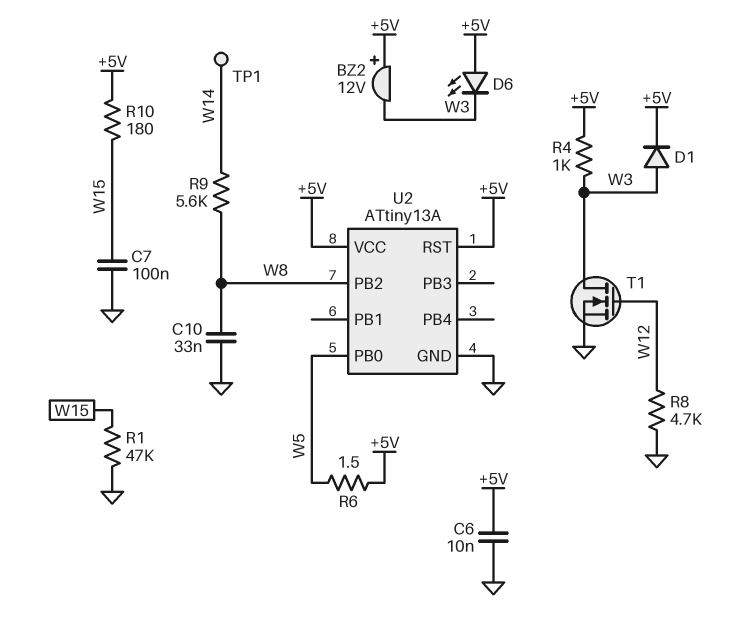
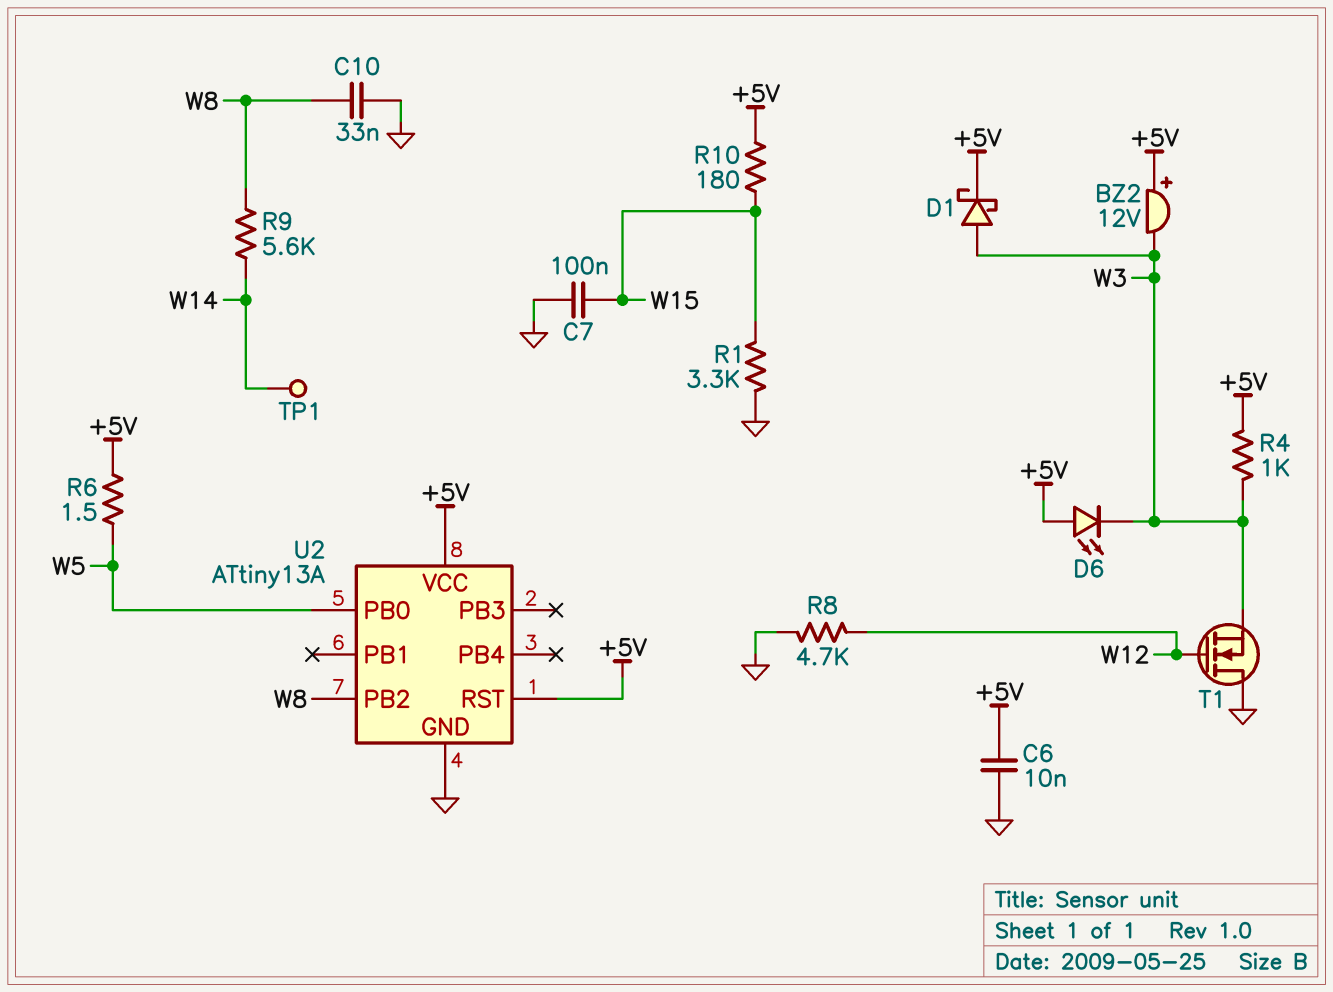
D1: diode (A W3, K +5V) -> schottky (A W3, K +5V)
R1: 47k (GND, W15) -> 3.3k (GND, W15)
T1: NMOS (G W12, D W3, S GND) -> NMOS (G W12, D GND, S W3)

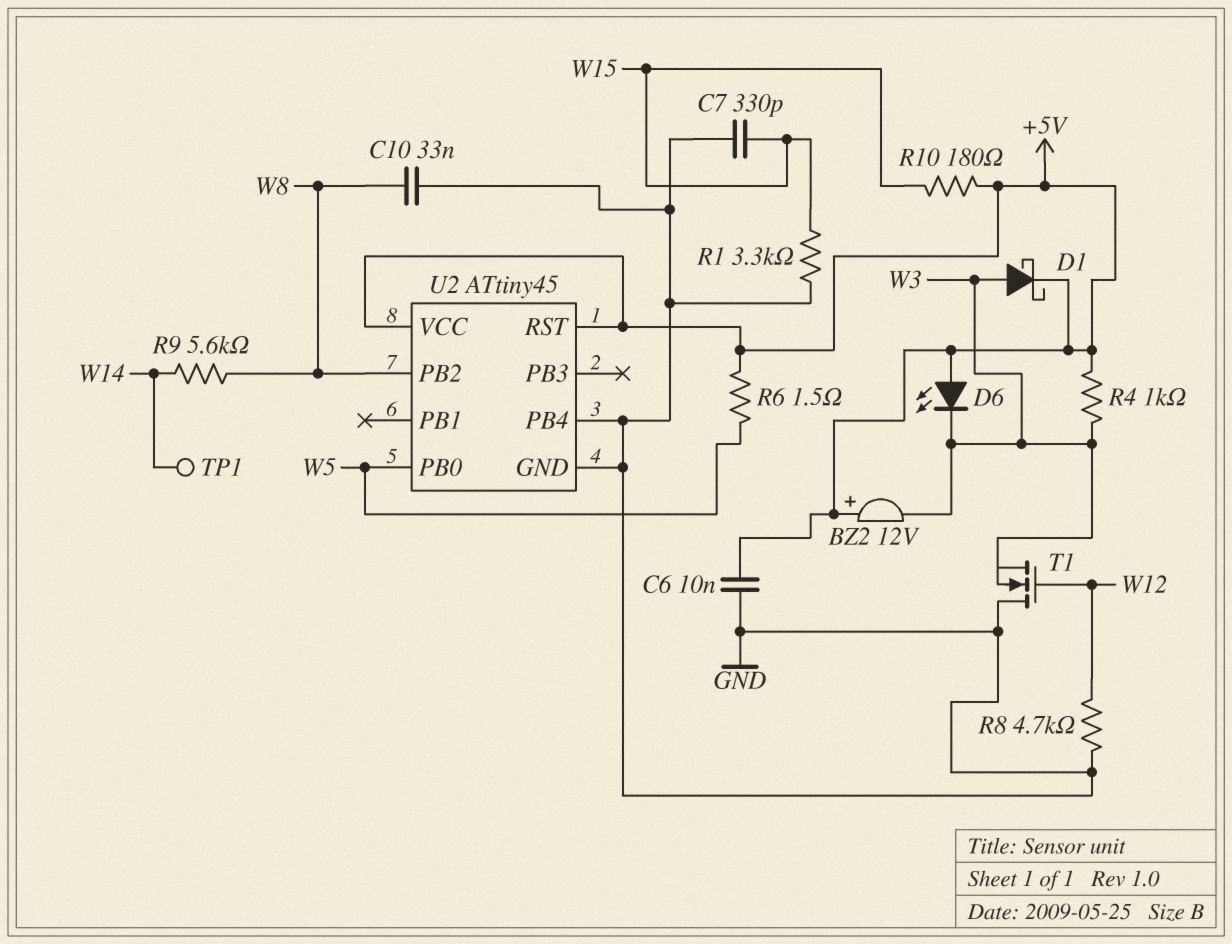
C7: 100nF (GND, W15) -> 330pF (GND, W15)
U2: ATtiny13A -> ATtiny45
U2 pin PB4: none -> GND

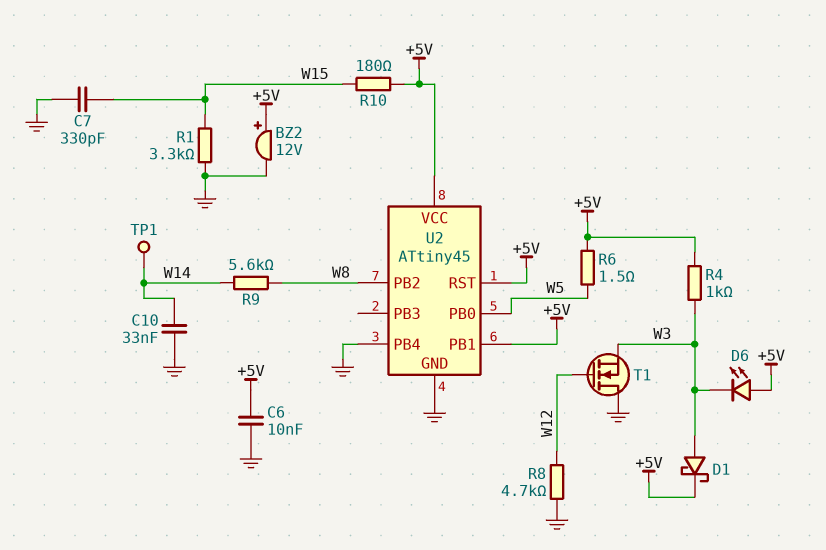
BZ2: buzzer 12V (plus +5V, minus W3) -> buzzer 12V (plus +5V, minus GND)
C10: 33nF (GND, W8) -> 33nF (GND, W14)
U2 pin PB1: none -> +5V

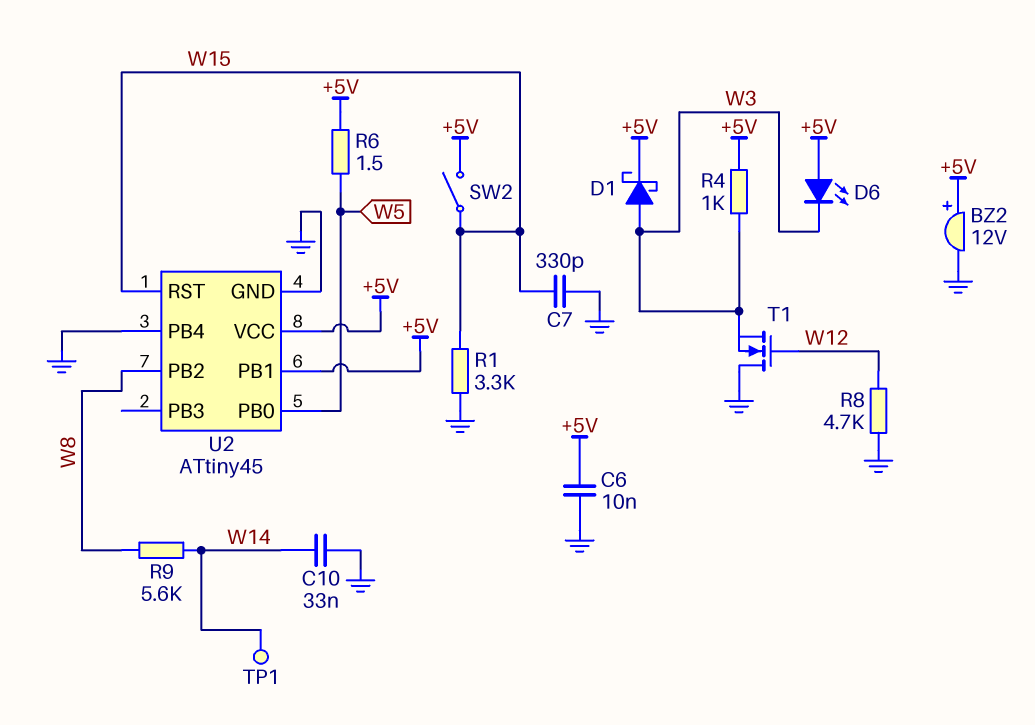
R10: 180 (+5V, W15) -> none
SW2: none -> switch (+5V, W15)
U2 pin RST: +5V -> W15

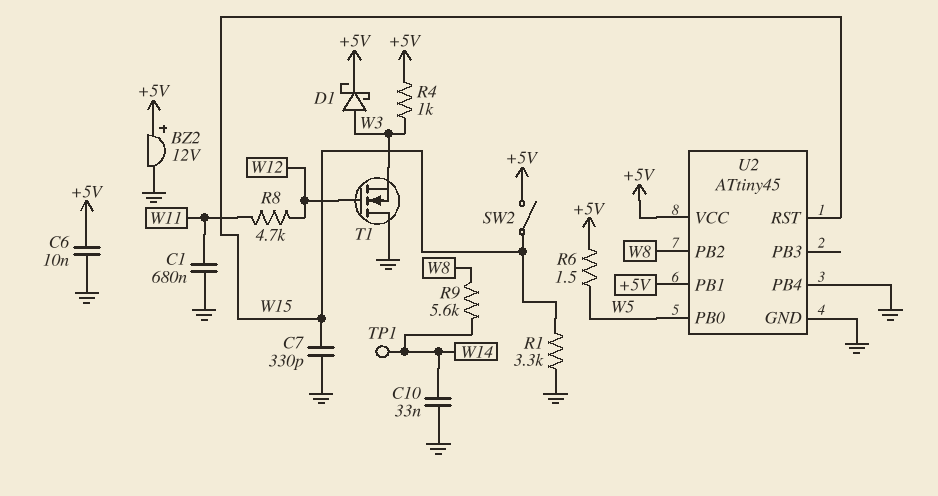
C1: none -> 680nF (GND, W11)
D6: LED (A +5V, K W3) -> none
R8: 4.7k (GND, W12) -> 4.7k (W11, W12)

